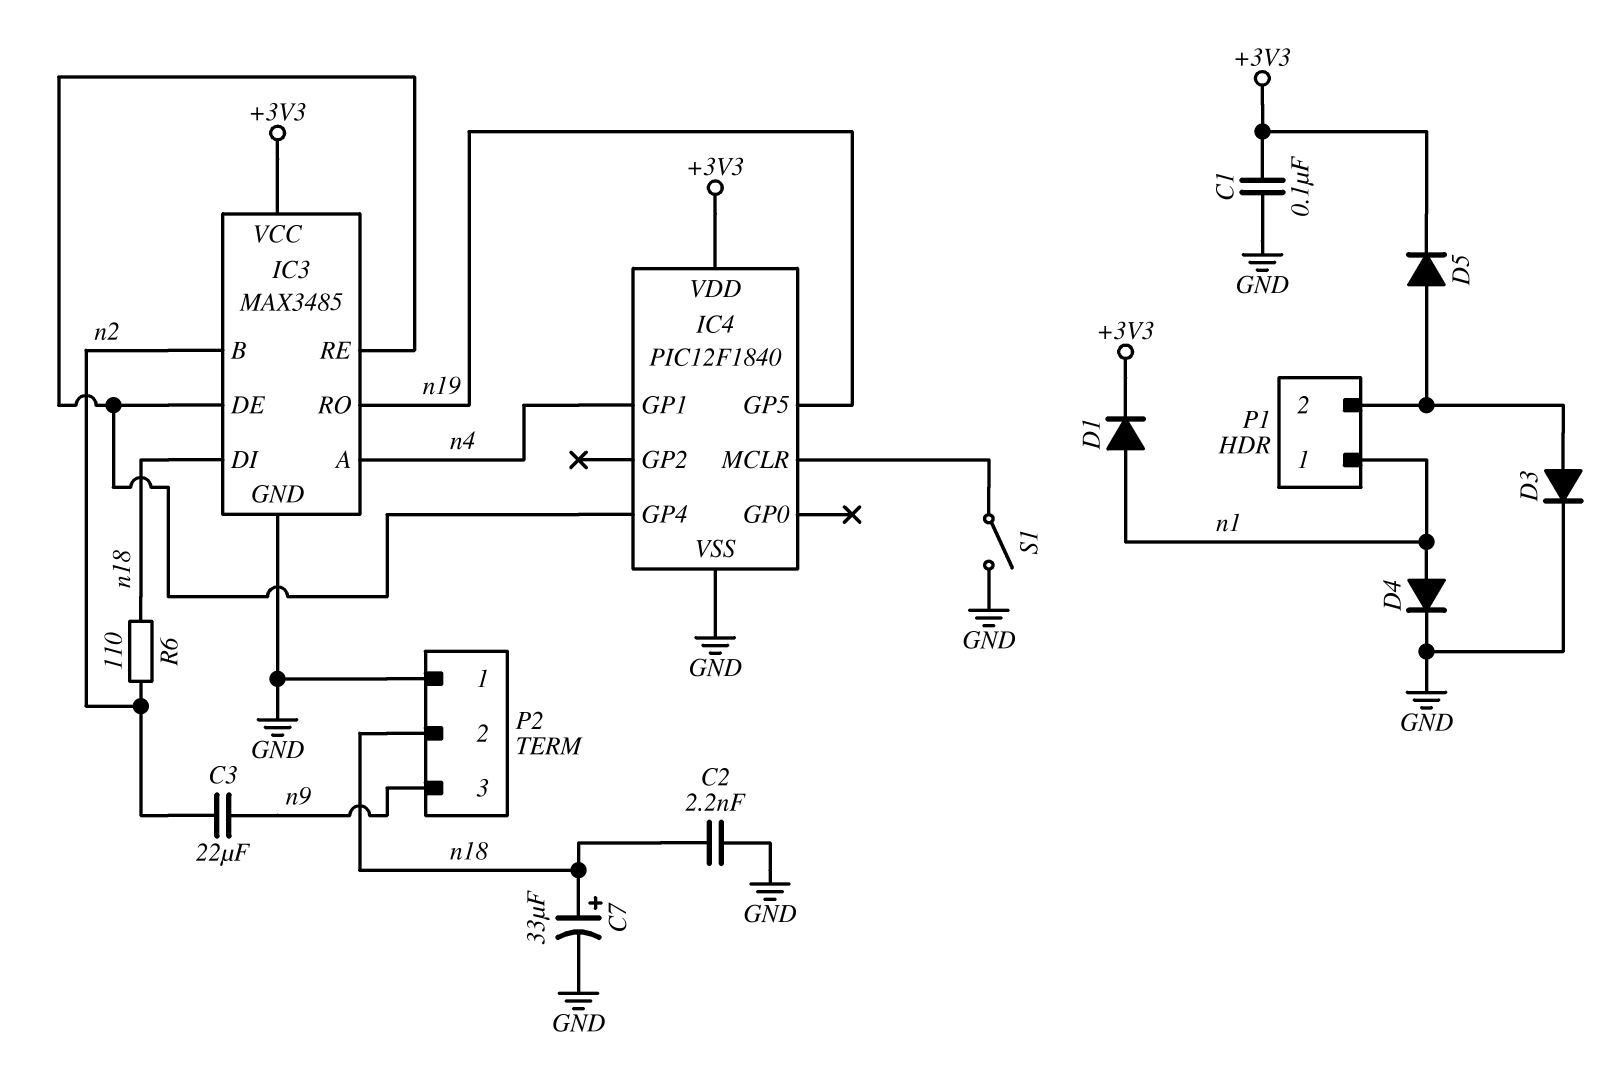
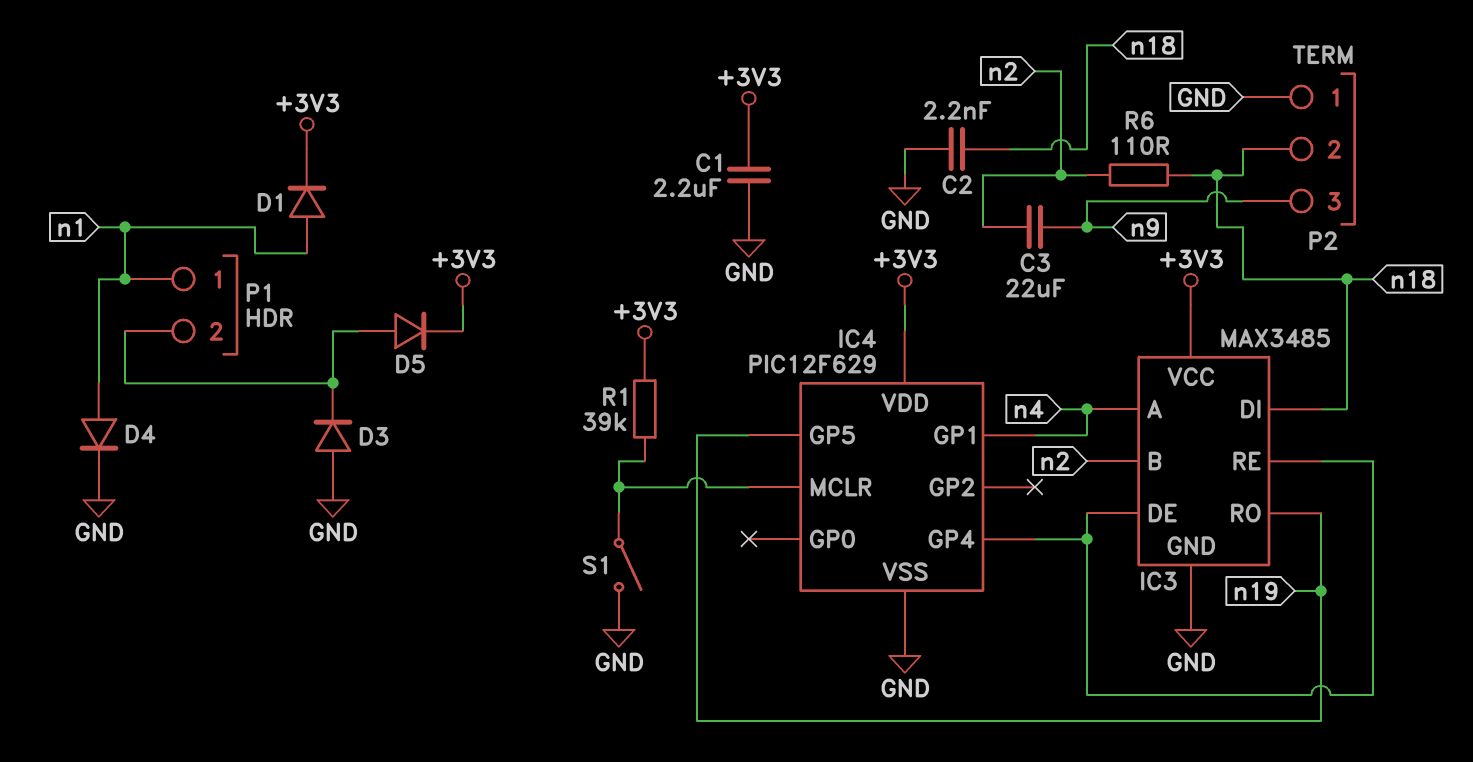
C1: 100nF (+3V3, GND) -> 2.2uF (+3V3, GND)
C7: 33uF (plus n18, minus GND) -> none
D3: diode (A P1/2, K GND) -> diode (A GND, K P1/2)
IC4: PIC12F1840 -> PIC12F629
R1: none -> 39k (+3V3, IC4/MCLR)

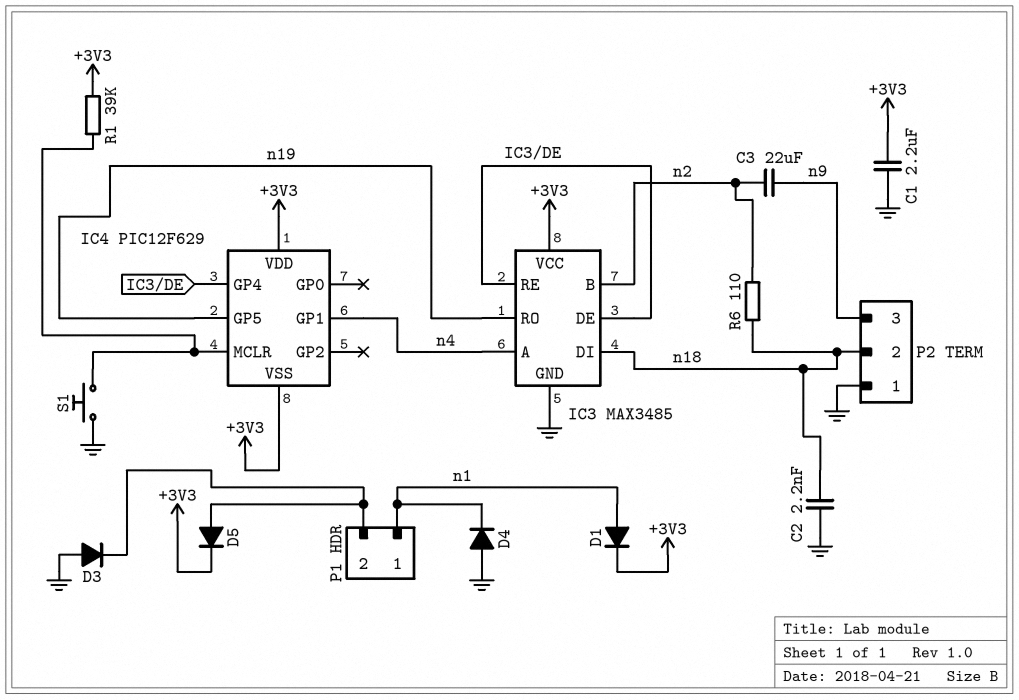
D4: diode (A n1, K GND) -> diode (A GND, K n1)
IC4 pin VSS: GND -> +3V3
S1: switch (GND, IC4/MCLR) -> button (GND, IC4/MCLR)

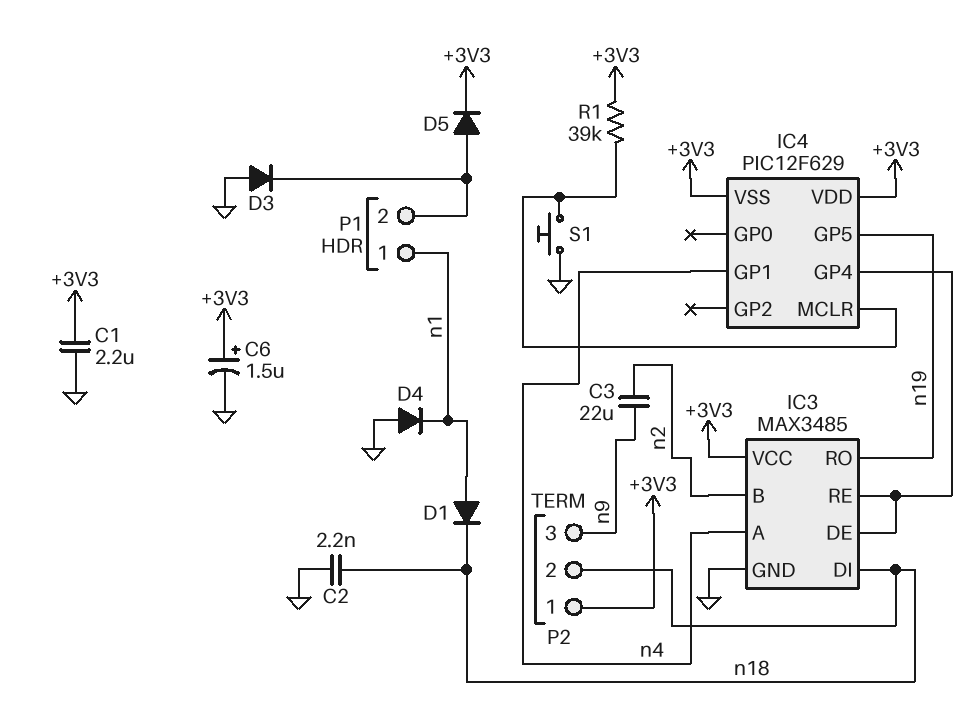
C6: none -> 1.5uF (plus +3V3, minus GND)
D1: diode (A n1, K +3V3) -> diode (A n1, K n18)
P2 pin 1: GND -> +3V3
R6: 110 (n2, n18) -> none

